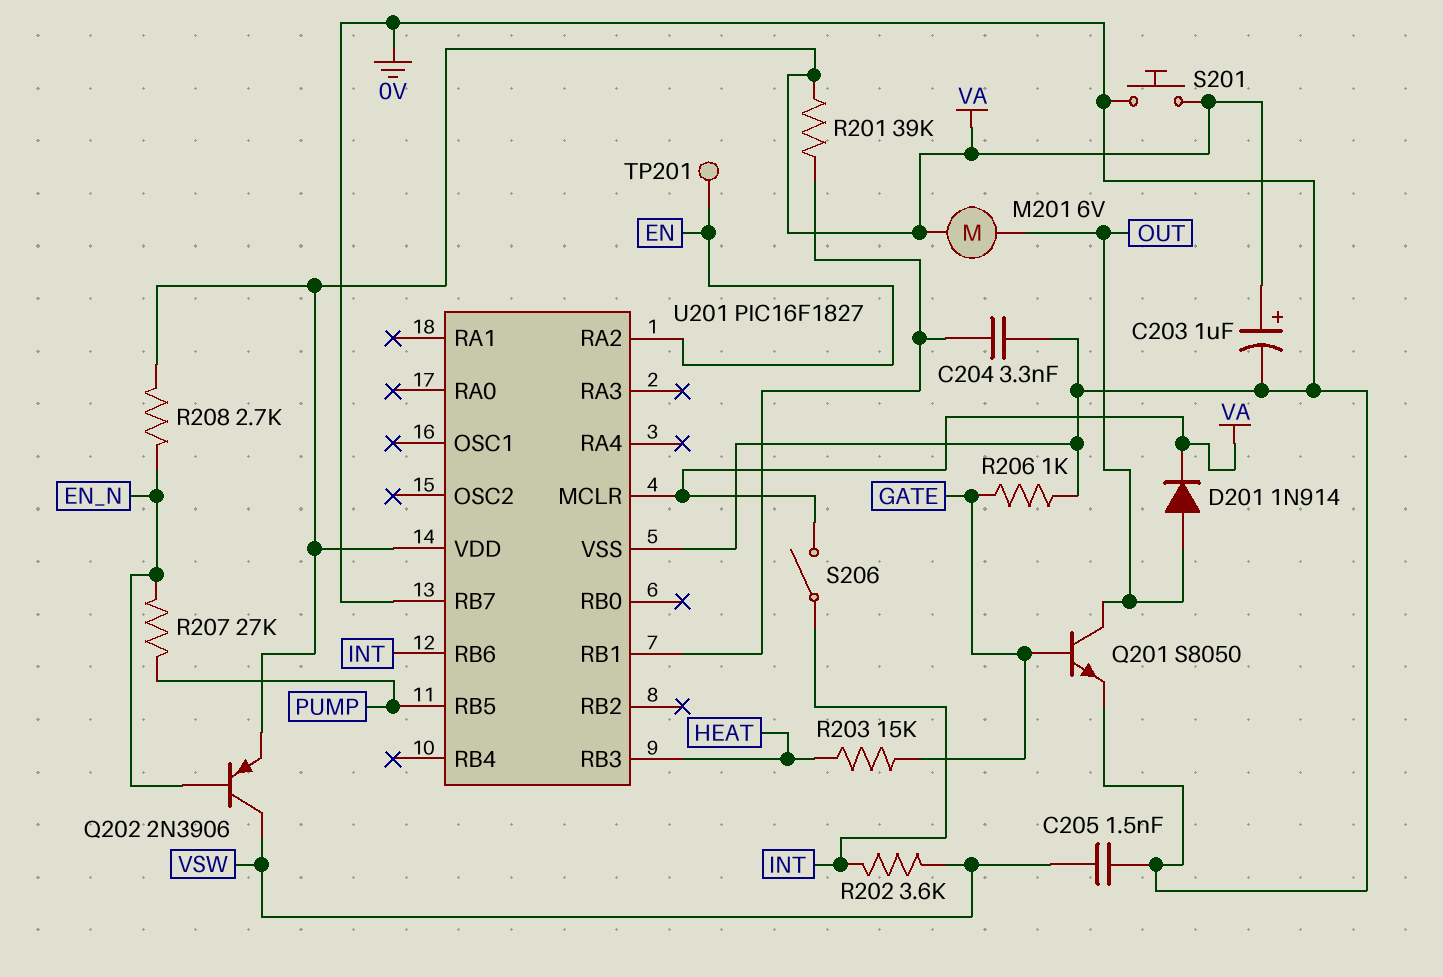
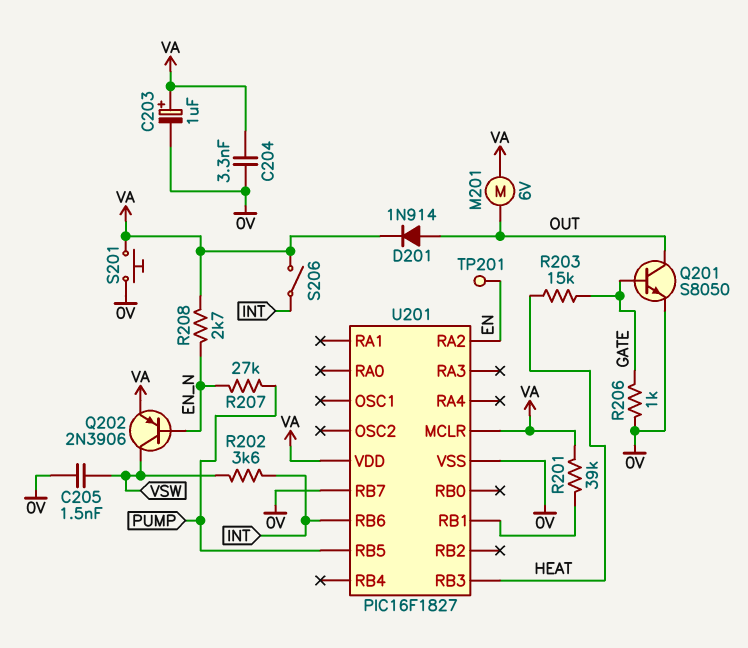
C204: 3.3nF (0V, U201/RB1) -> 3.3nF (0V, VA)

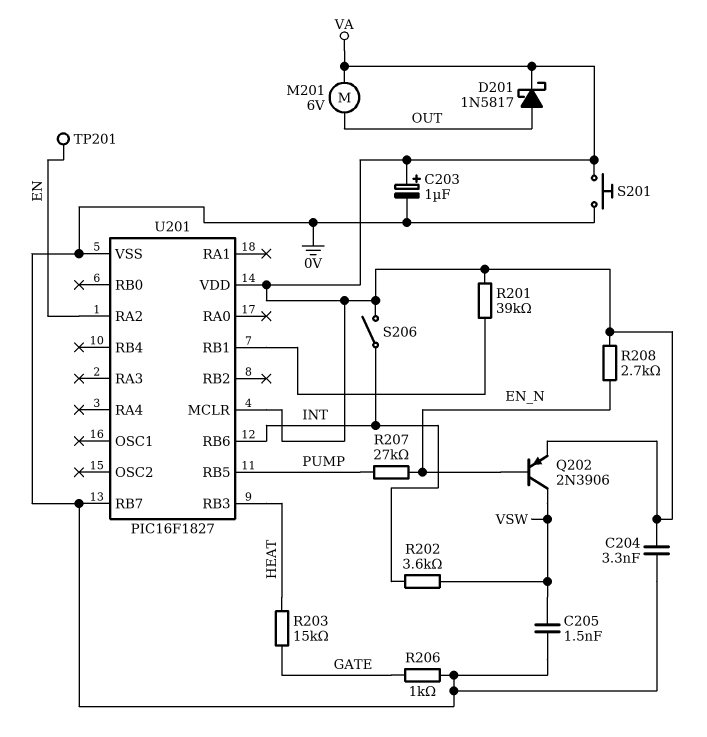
D201: diode 1N914 (A OUT, K VA) -> schottky 1N5817 (A OUT, K VA)
Q201: NPN S8050 (B GATE, C OUT, E 0V) -> none

